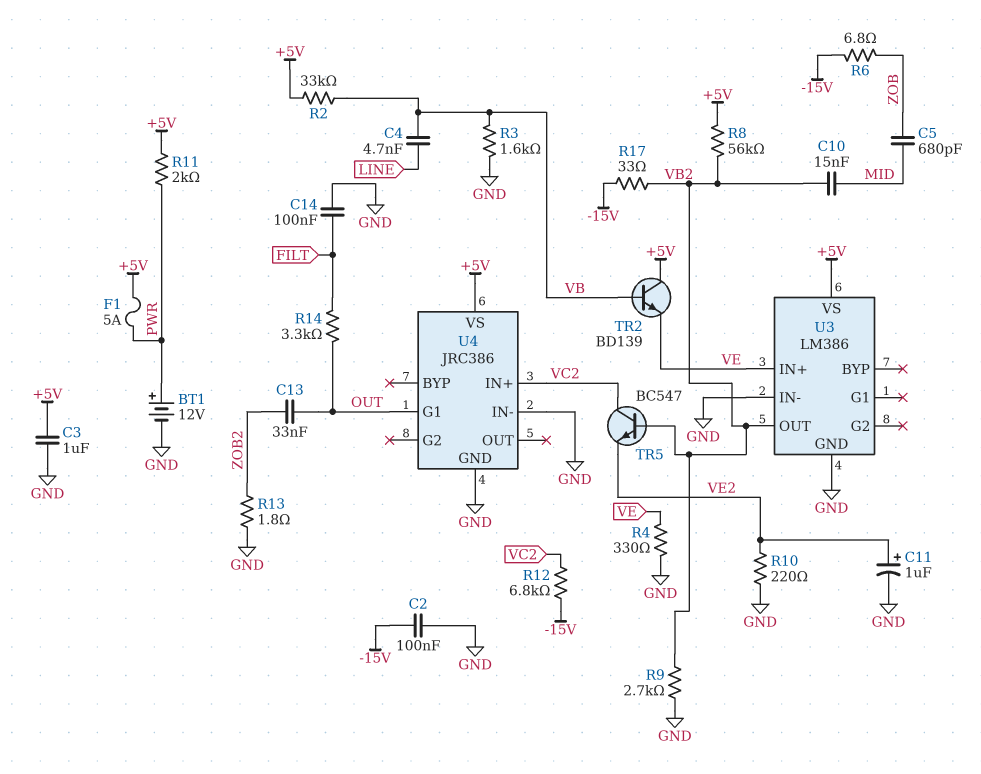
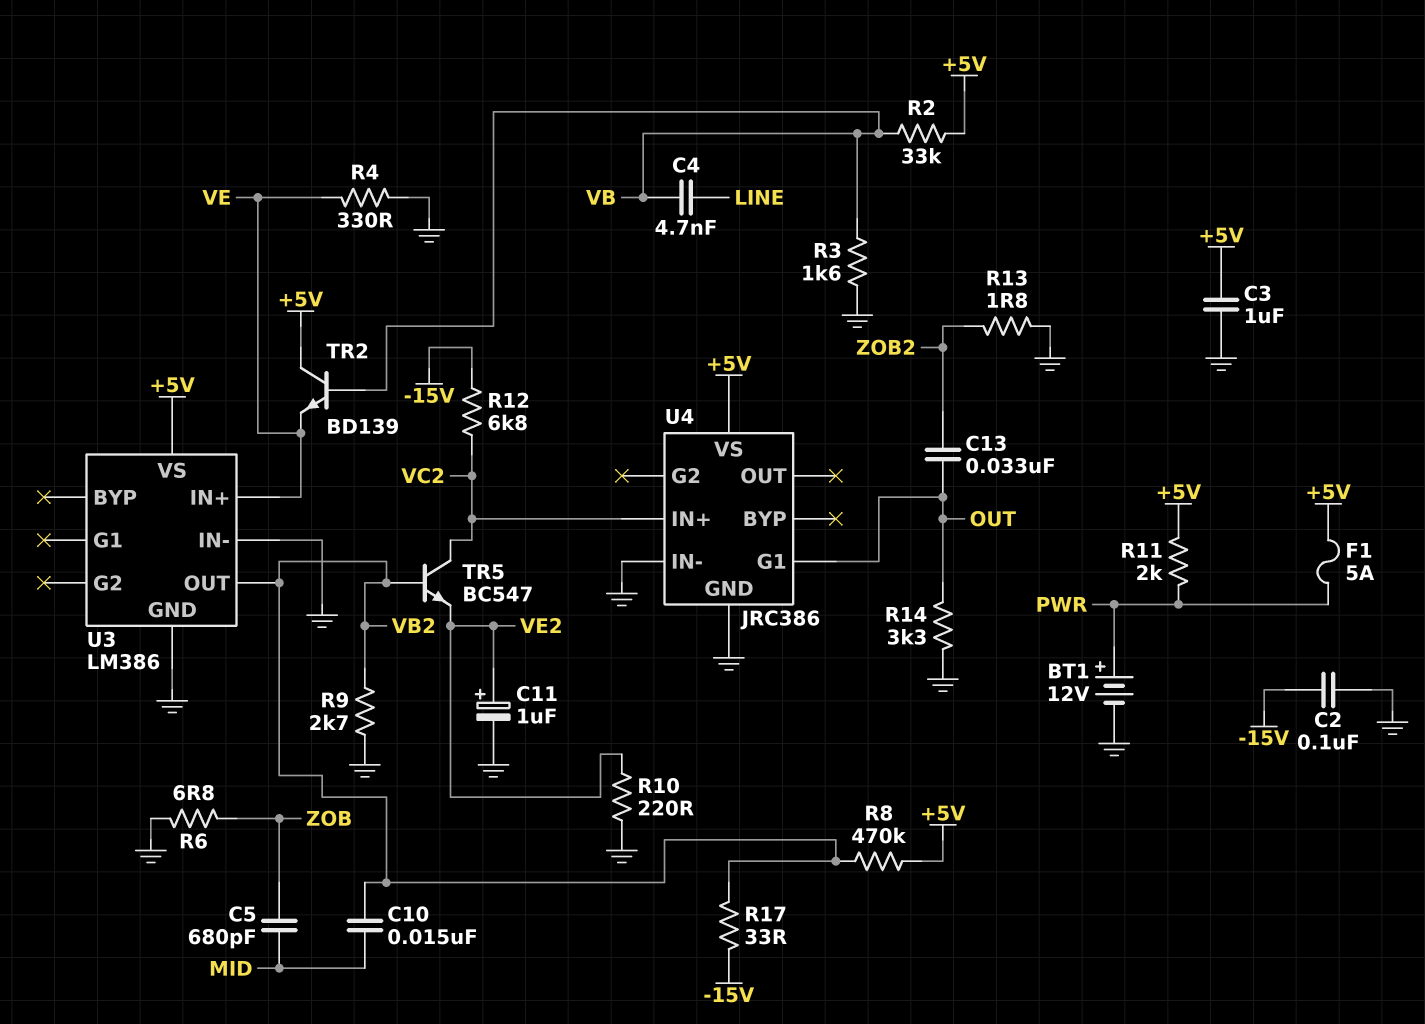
C14: 100nF (FILT, GND) -> none
R6: 6.8 (-15V, ZOB) -> 6.8 (GND, ZOB)
R8: 56k (+5V, VB2) -> 470k (+5V, VB2)
R14: 3.3k (FILT, OUT) -> 3.3k (GND, OUT)

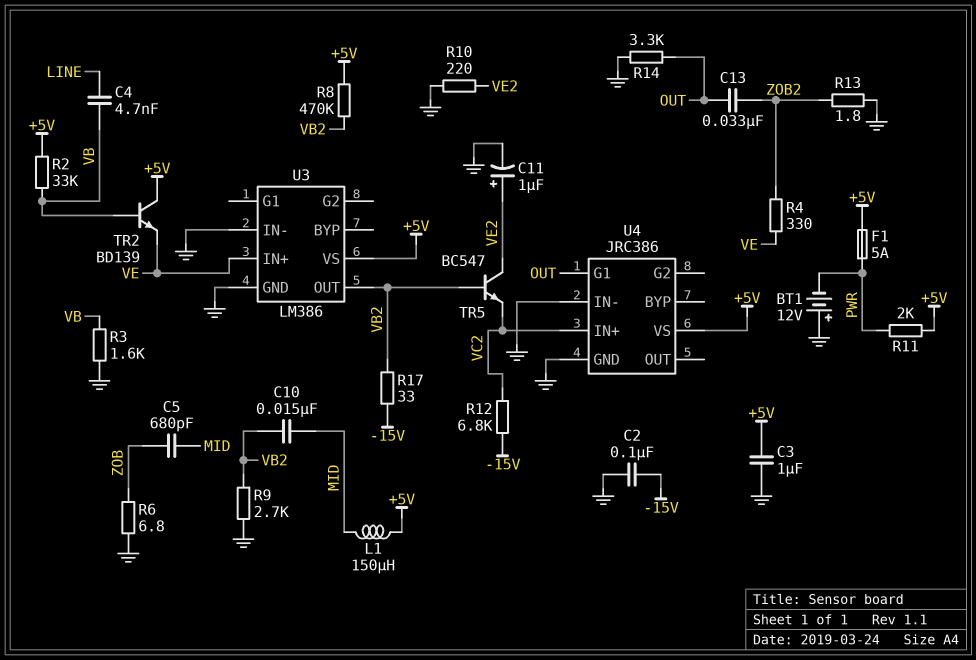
BT1: 12V (plus PWR, minus GND) -> 12V (plus GND, minus PWR)
L1: none -> 150uH (+5V, MID)
R4: 330 (GND, VE) -> 330 (VE, ZOB2)
TR5: NPN BC547 (B VB2, C VC2, E VE2) -> NPN BC547 (B VB2, C VE2, E VC2)

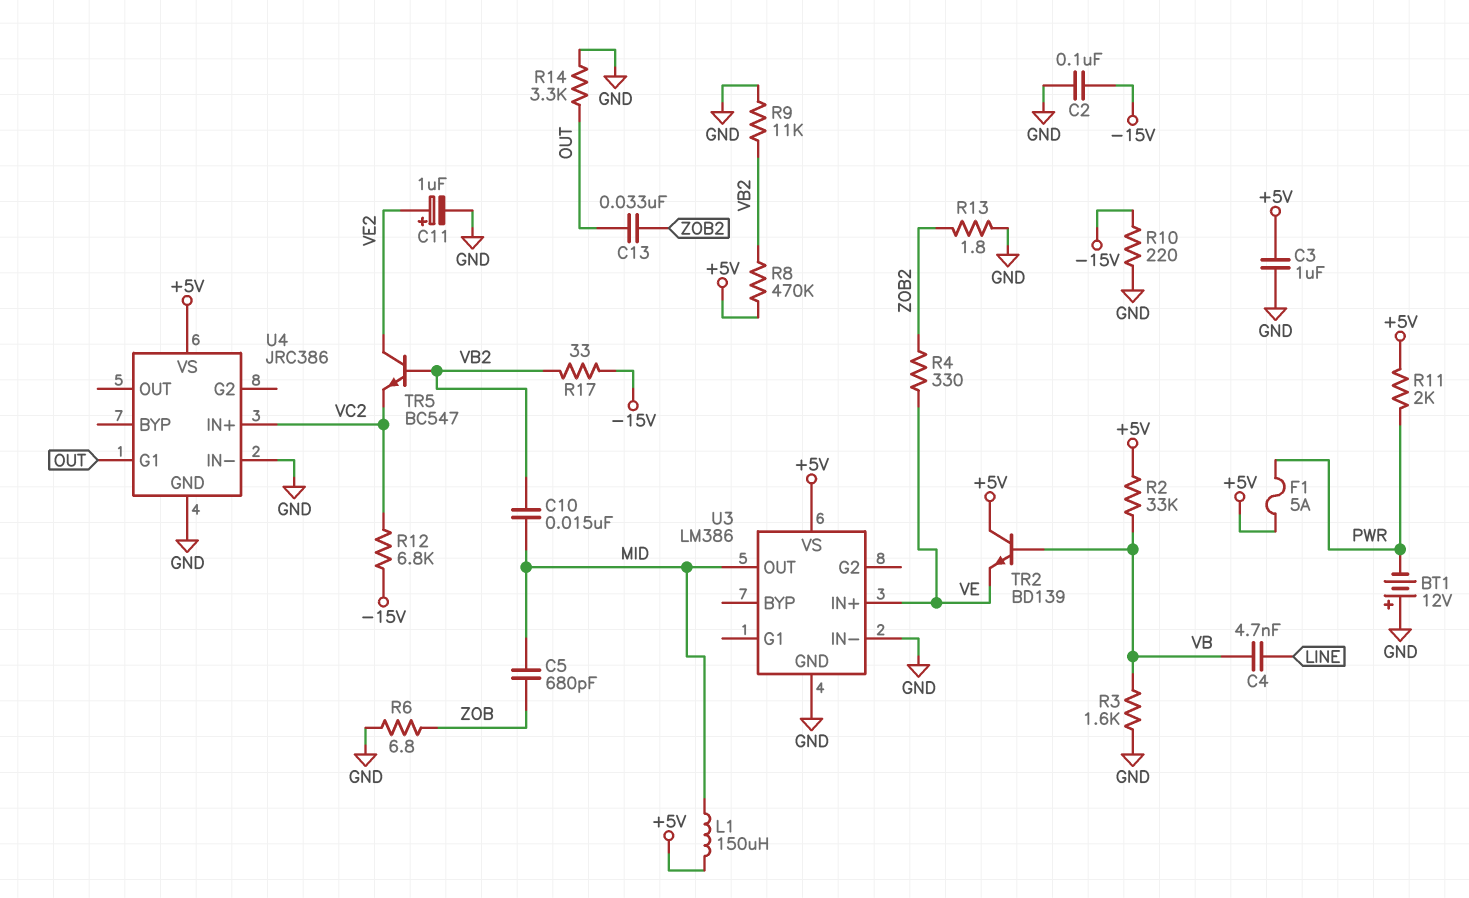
R9: 2.7k (GND, VB2) -> 11k (GND, VB2)
R10: 220 (GND, VE2) -> 220 (-15V, GND)
U3 pin OUT: VB2 -> MID

